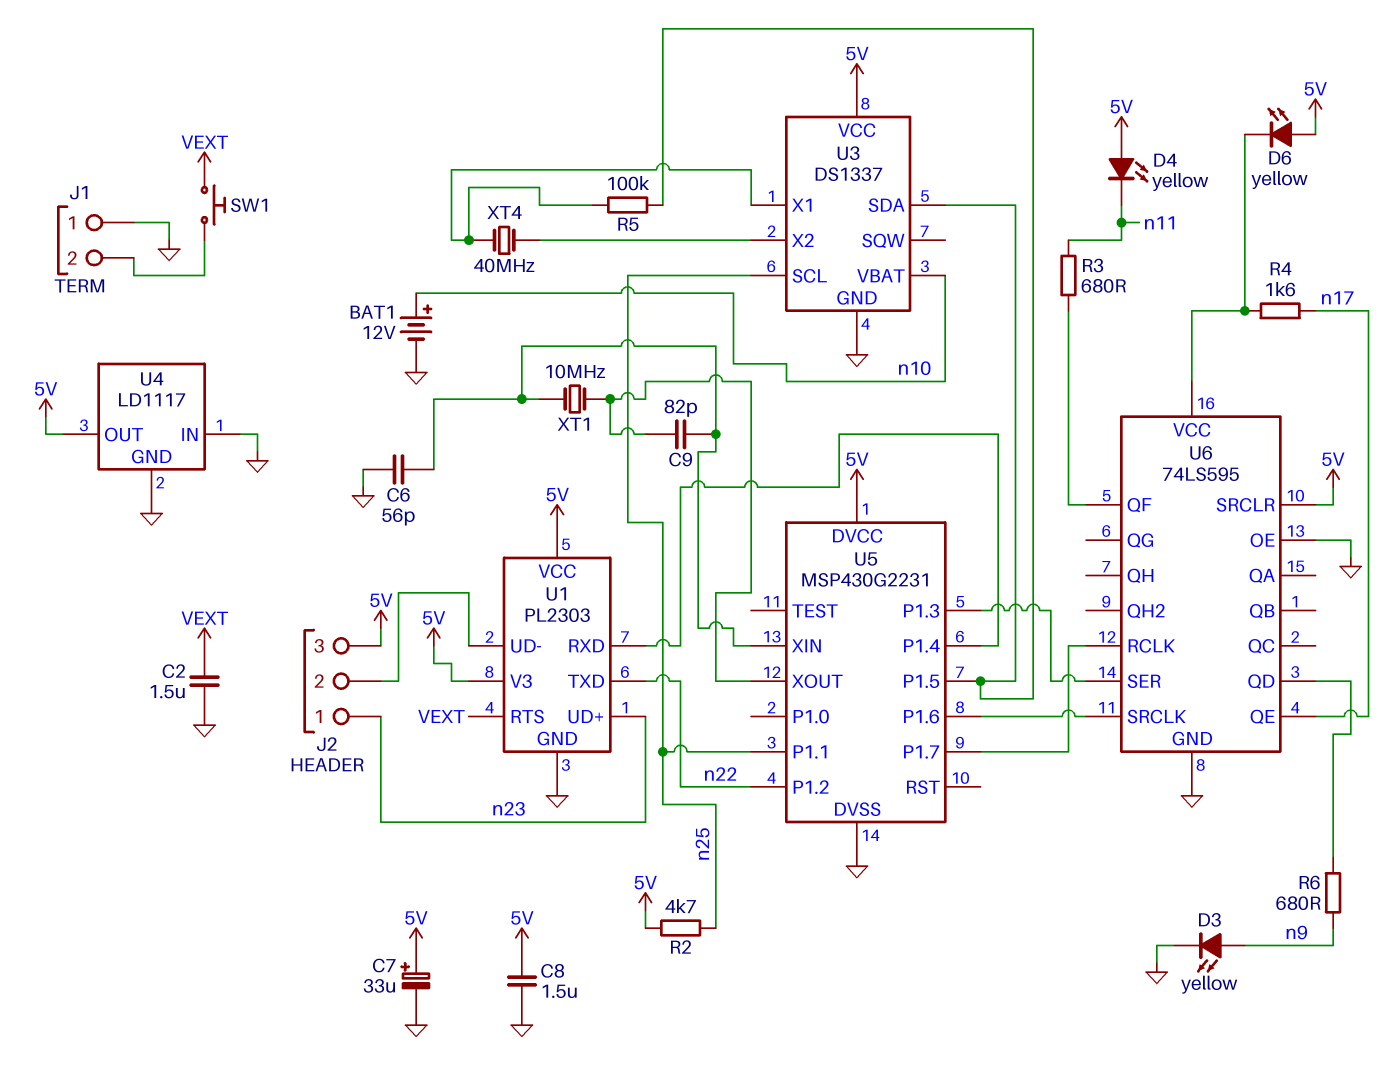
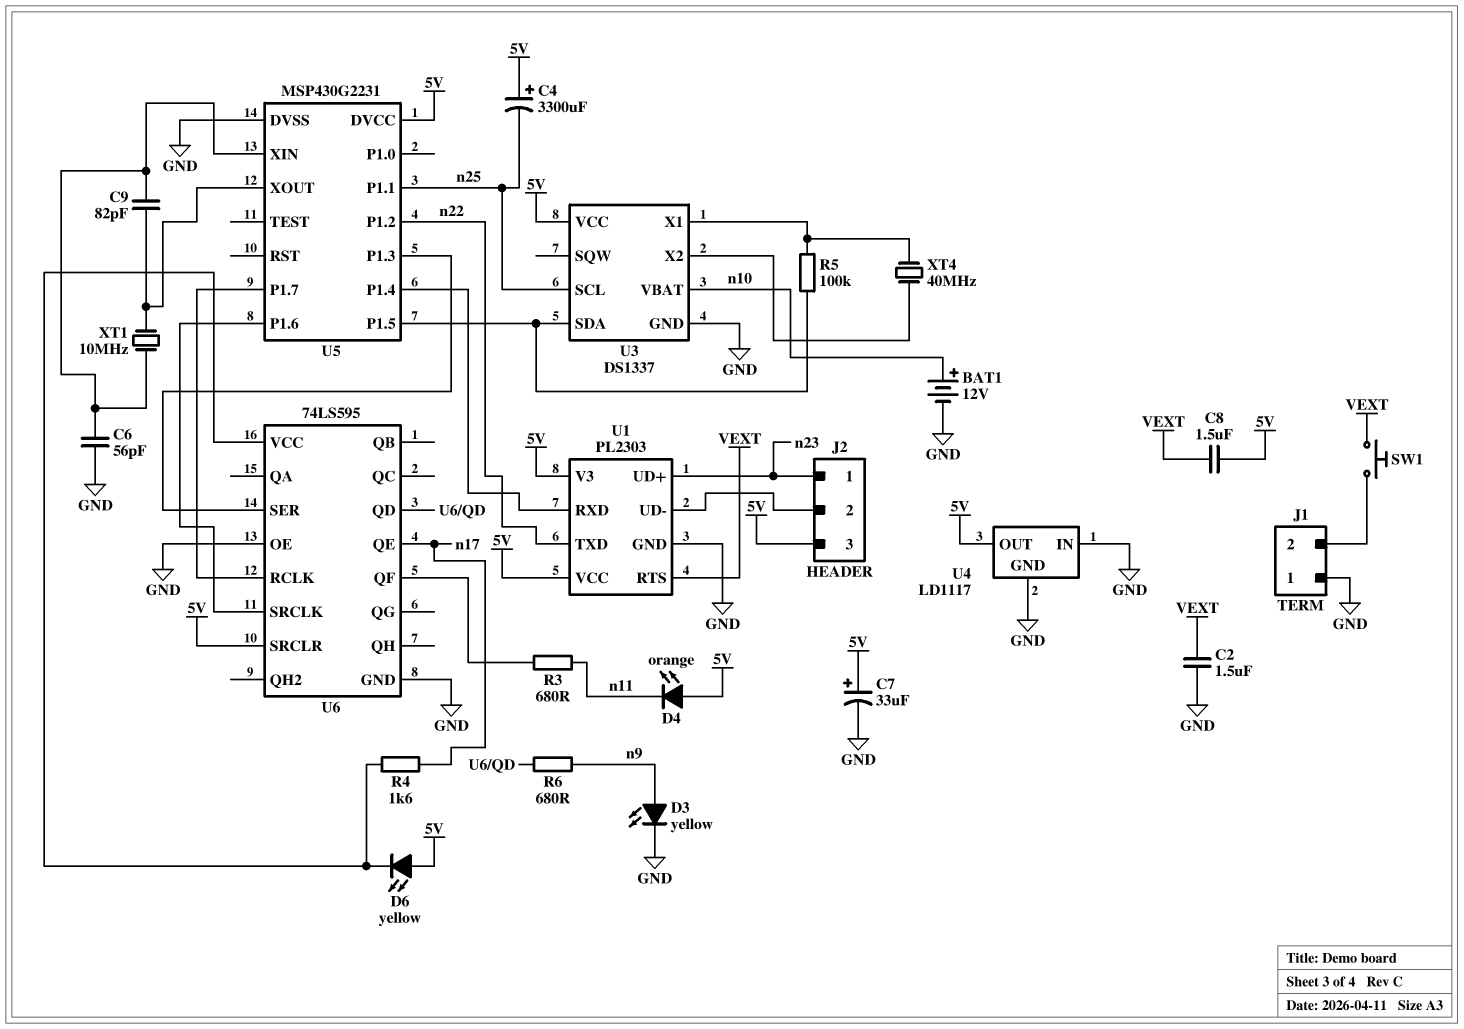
C4: none -> 3300uF (plus 5V, minus n25)
C8: 1.5uF (5V, GND) -> 1.5uF (5V, VEXT)
D4: LED yellow (A 5V, K n11) -> LED orange (A 5V, K n11)
R2: 4.7k (5V, n25) -> none

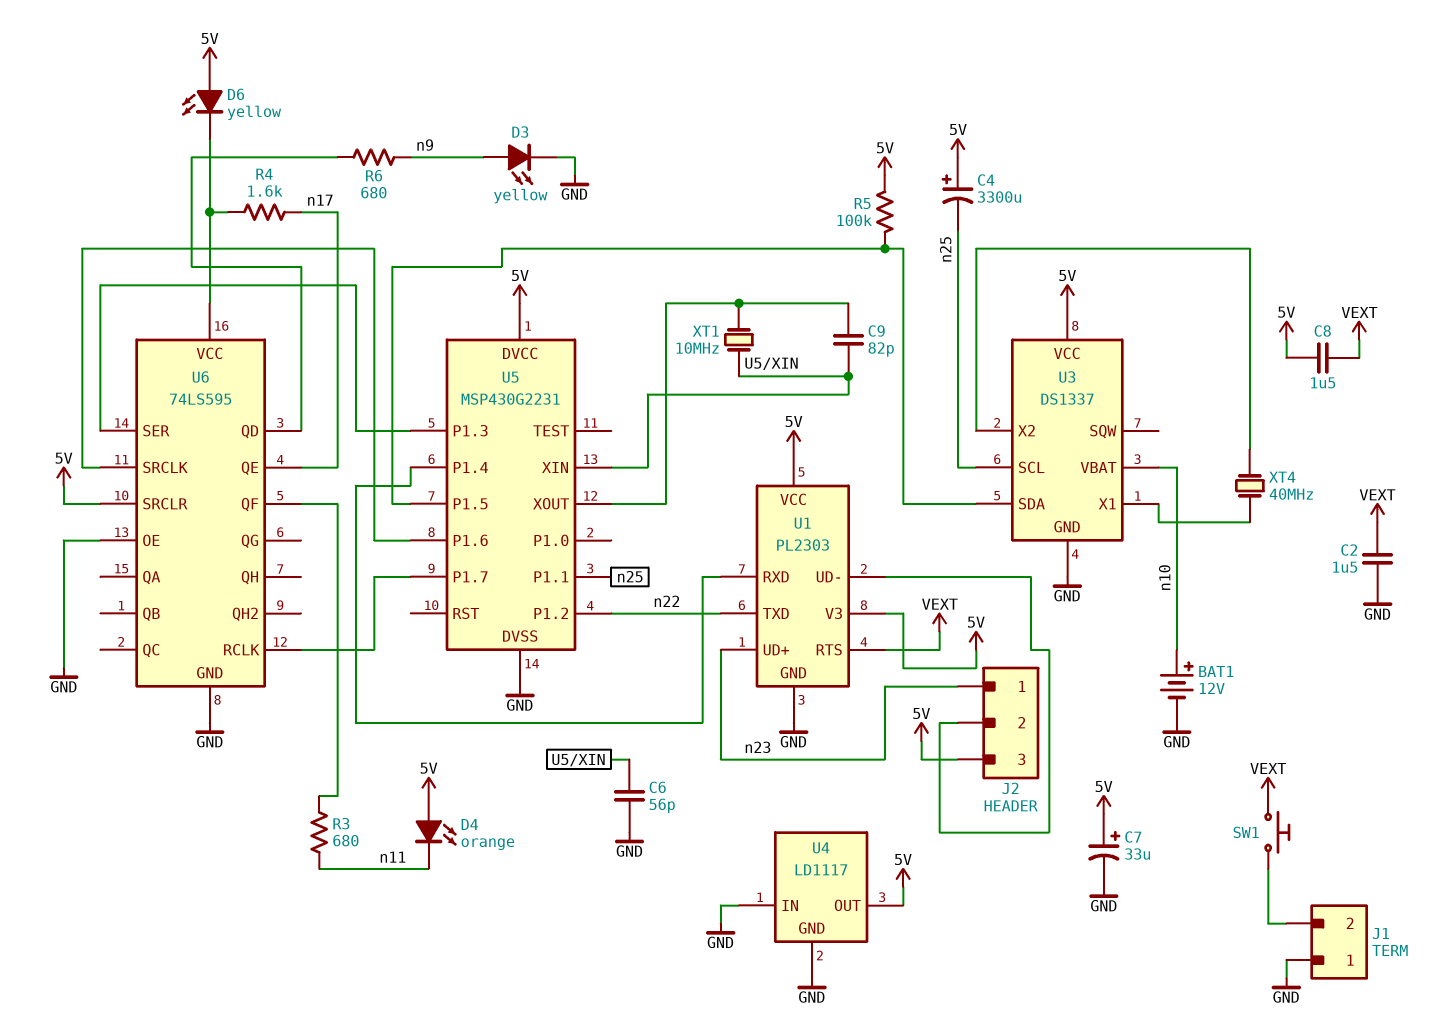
R5: 100k (U3/SDA, U3/X1) -> 100k (5V, U3/SDA)

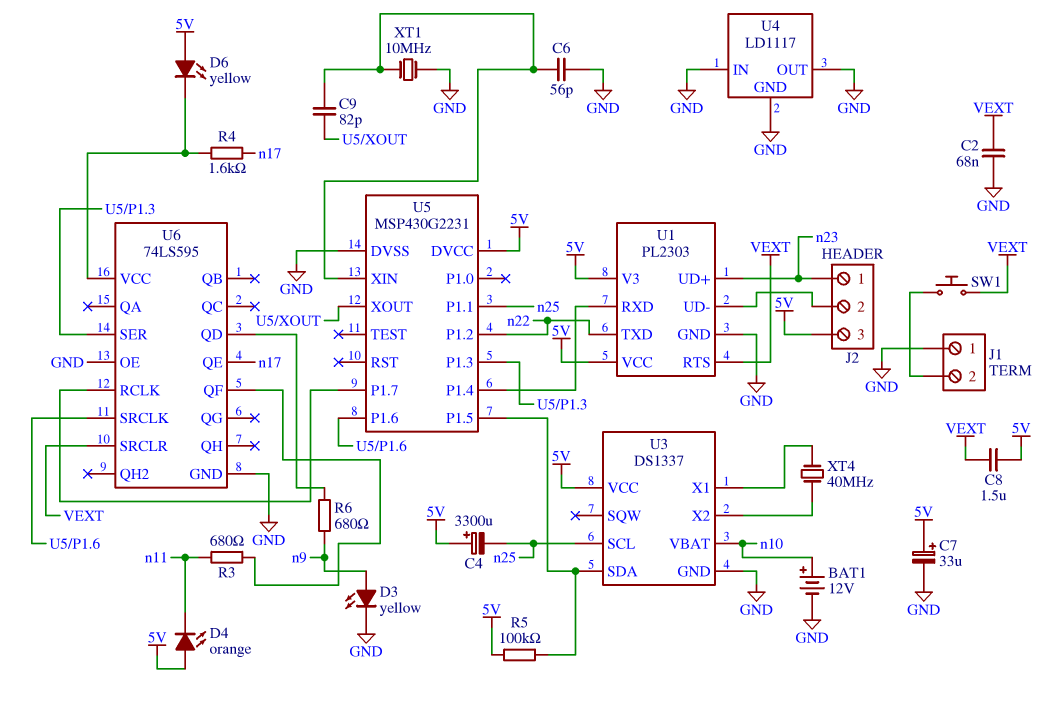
C2: 1.5uF (GND, VEXT) -> 68nF (GND, VEXT)
U4 pin OUT: 5V -> GND
U6 pin SRCLR: 5V -> VEXT
XT1: 10MHz (U5/XIN, U5/XOUT) -> 10MHz (GND, U5/XIN)

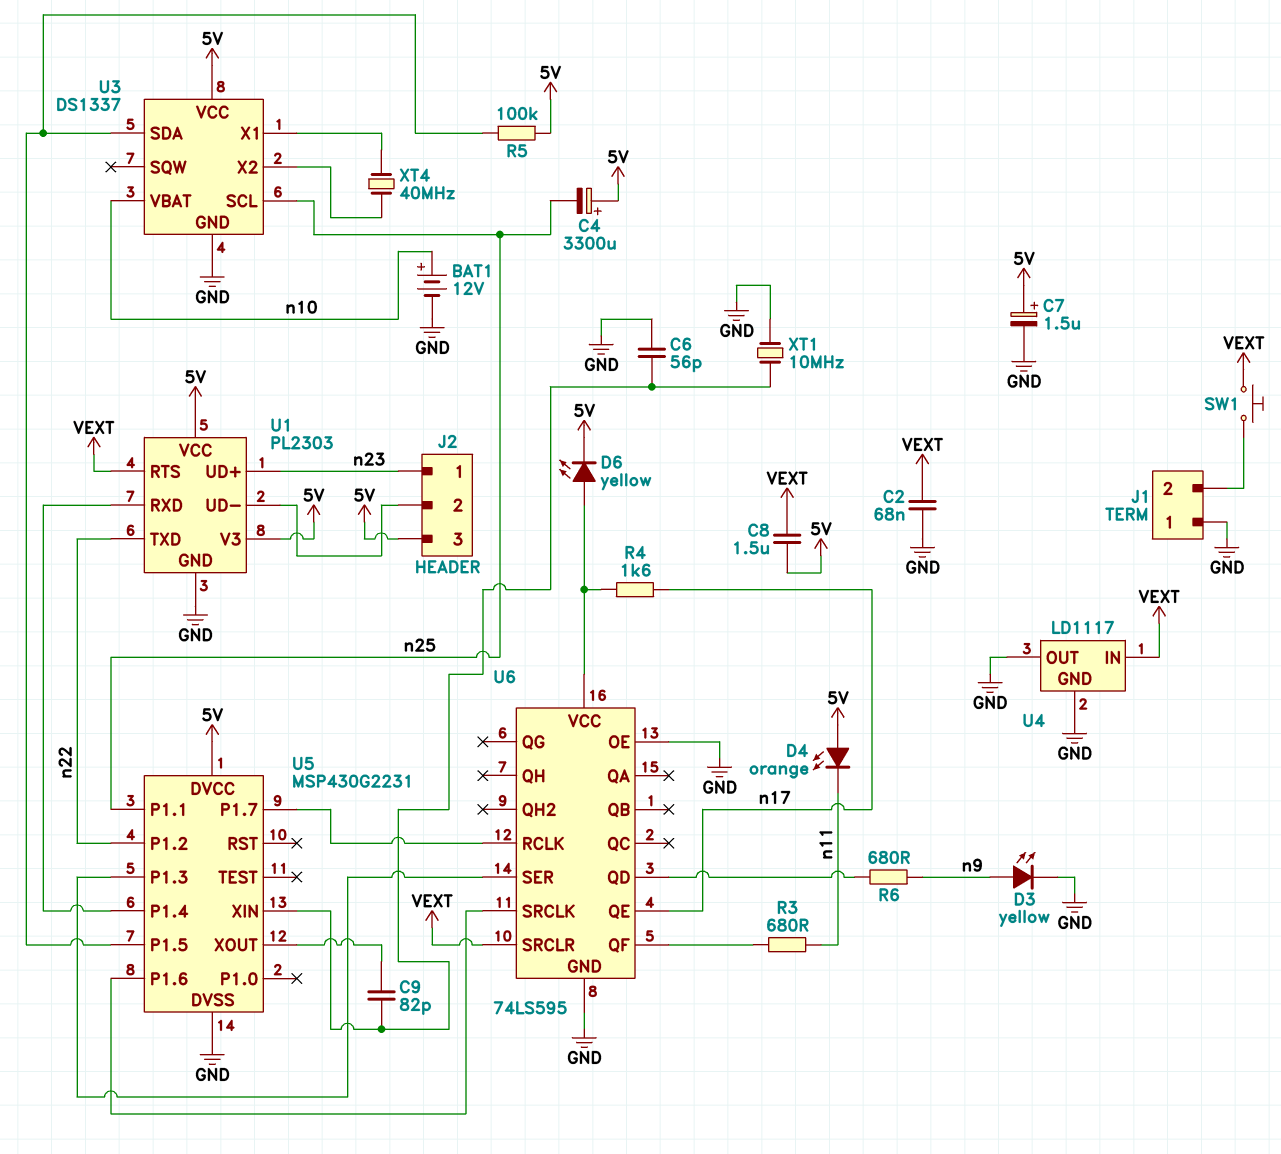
C7: 33uF (plus 5V, minus GND) -> 1.5uF (plus 5V, minus GND)
D6: LED yellow (A 5V, K U6/VCC) -> LED yellow (A U6/VCC, K 5V)
U4 pin IN: GND -> VEXT

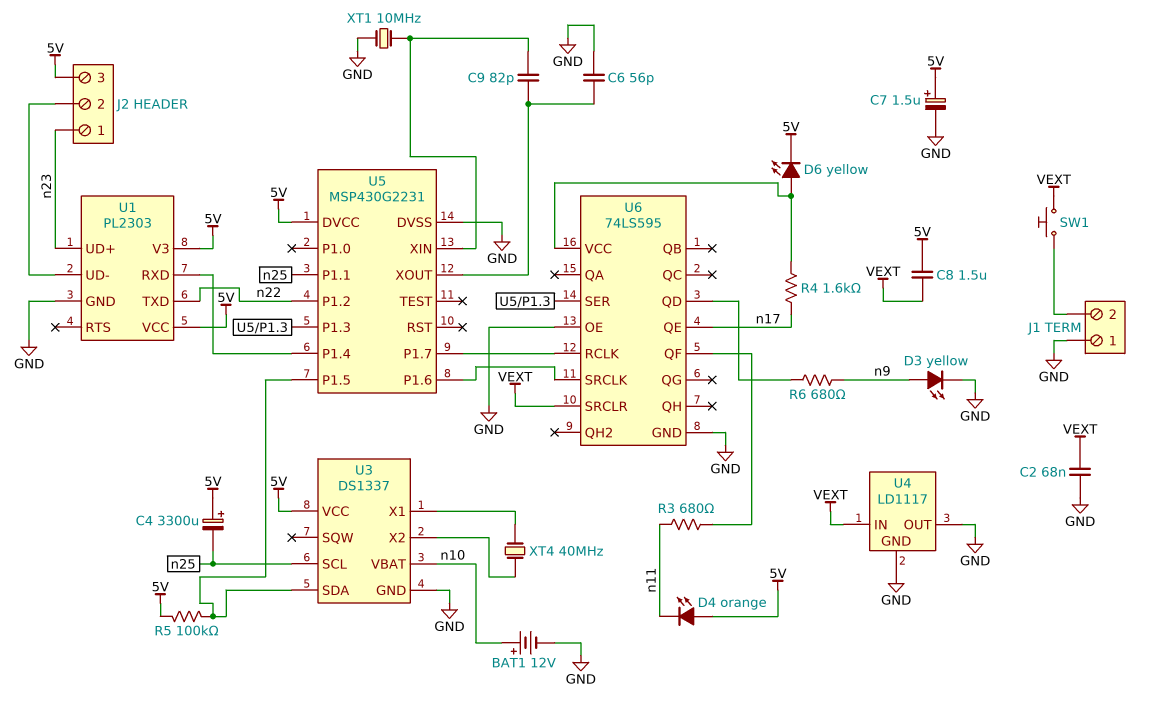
C6: 56pF (GND, U5/XIN) -> 56pF (GND, U5/XOUT)
U1 pin RTS: VEXT -> none

